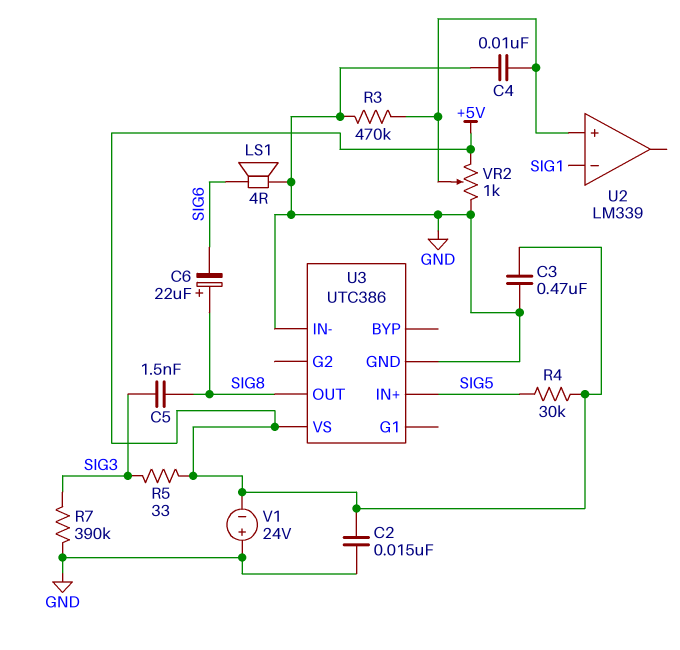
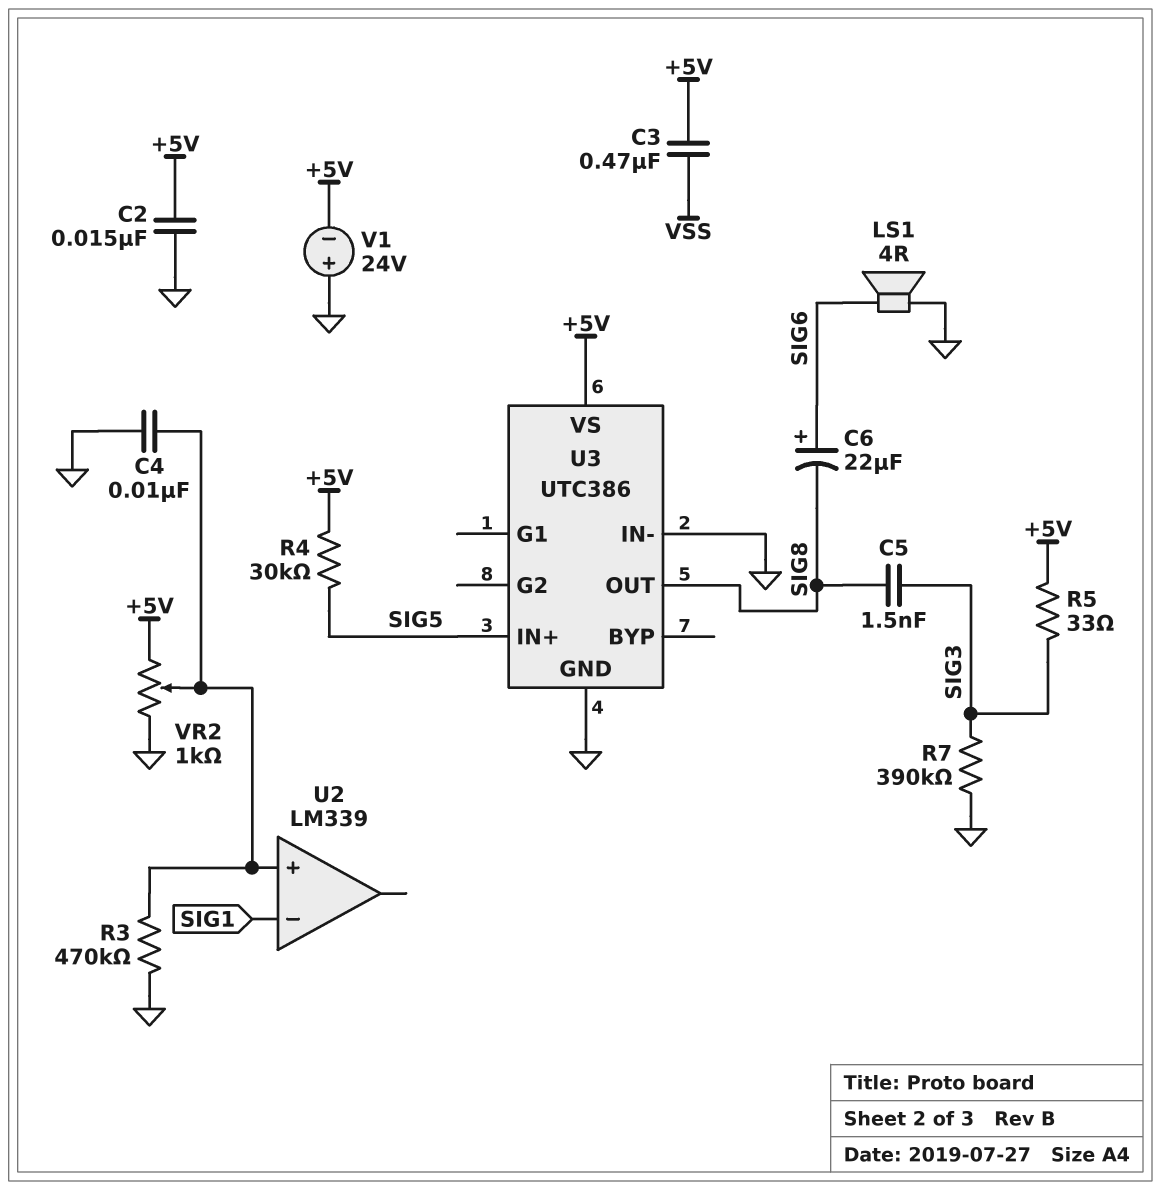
C3: 470nF (+5V, GND) -> 470nF (+5V, VSS)
C6: 22uF (plus SIG8, minus SIG6) -> 22uF (plus SIG6, minus SIG8)

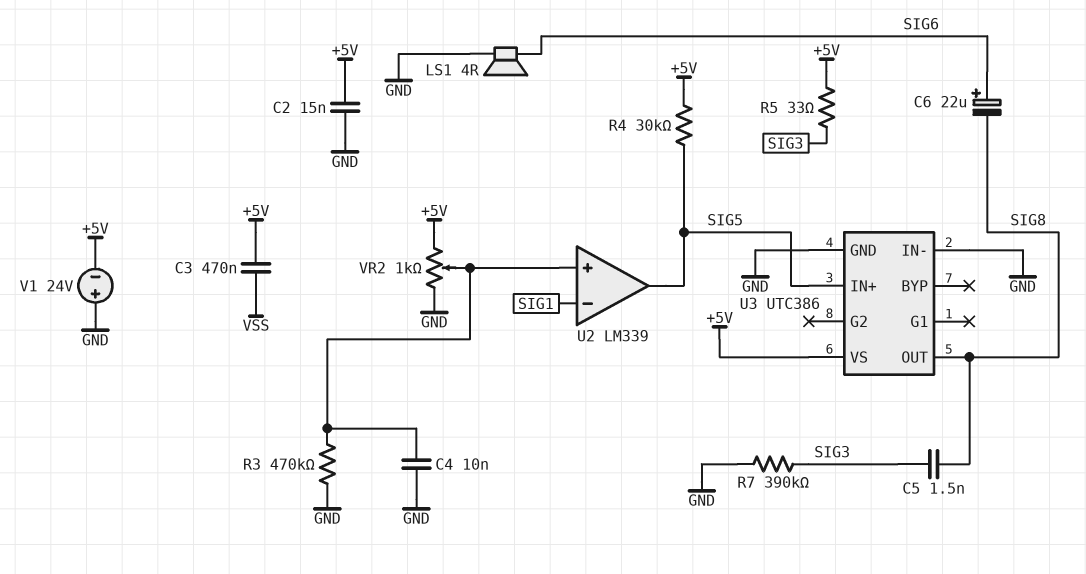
U2 pin out: none -> SIG5

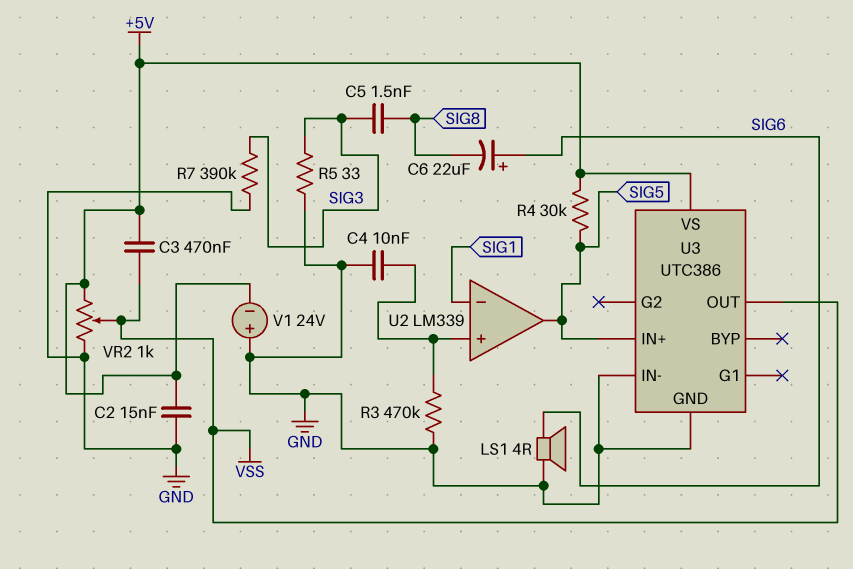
R5: 33 (+5V, SIG3) -> 33 (GND, SIG3)
U3 pin OUT: SIG8 -> VSS
VR2: 1k (+5V, GND, wiper U2/in+) -> 1k (+5V, GND, wiper VSS)

